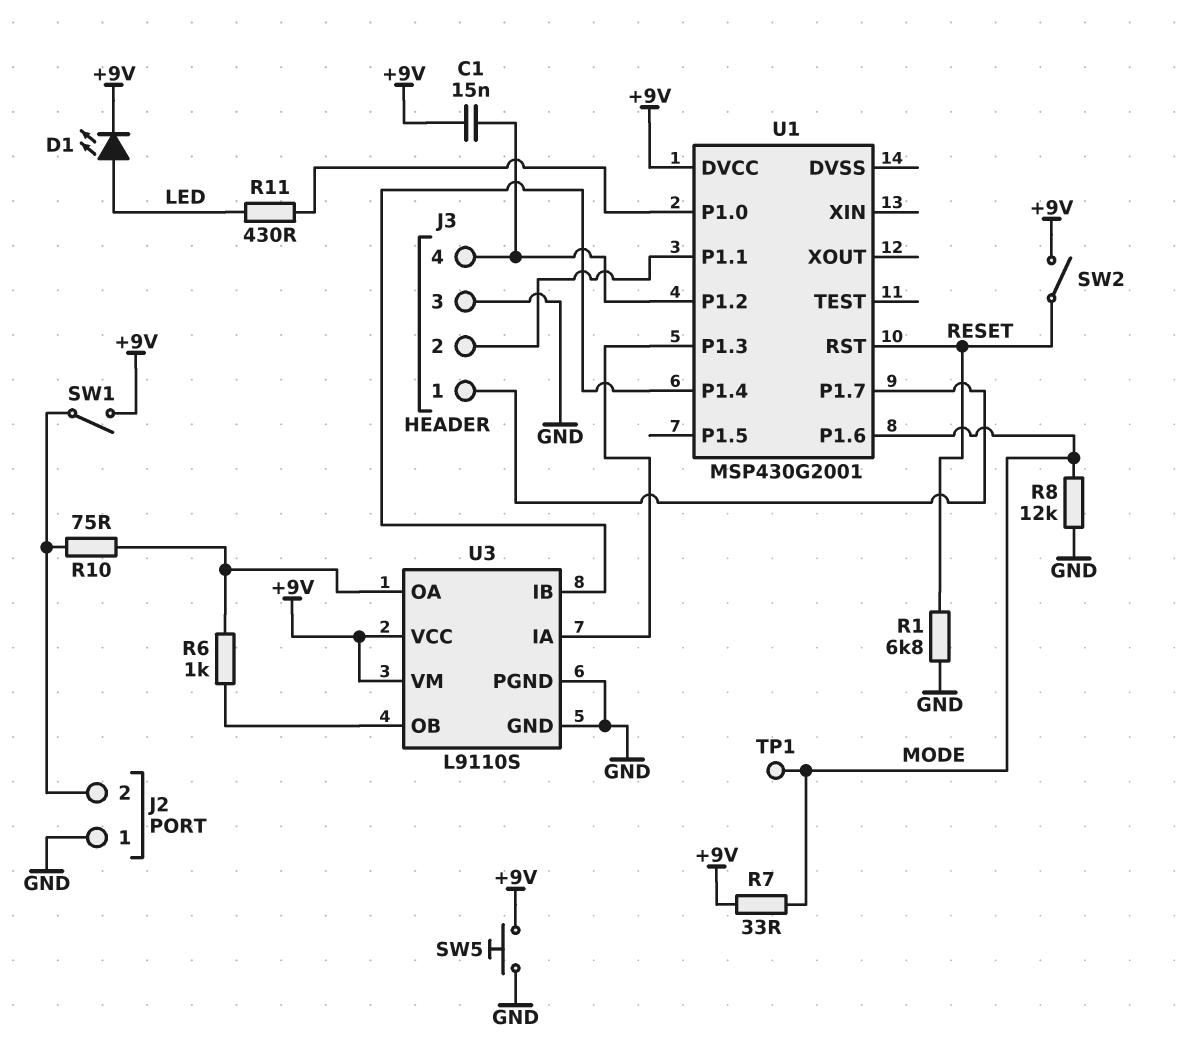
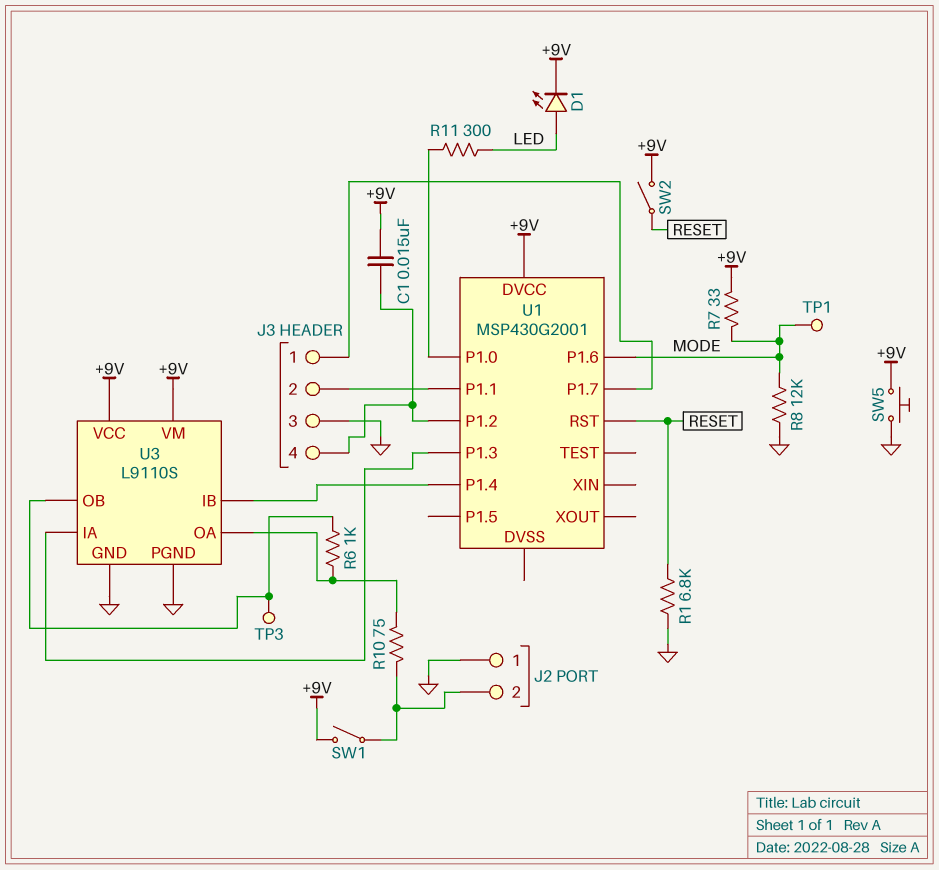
R11: 430 (LED, U1/P1.0) -> 300 (LED, U1/P1.0)
TP3: none -> test point (U3/OB)

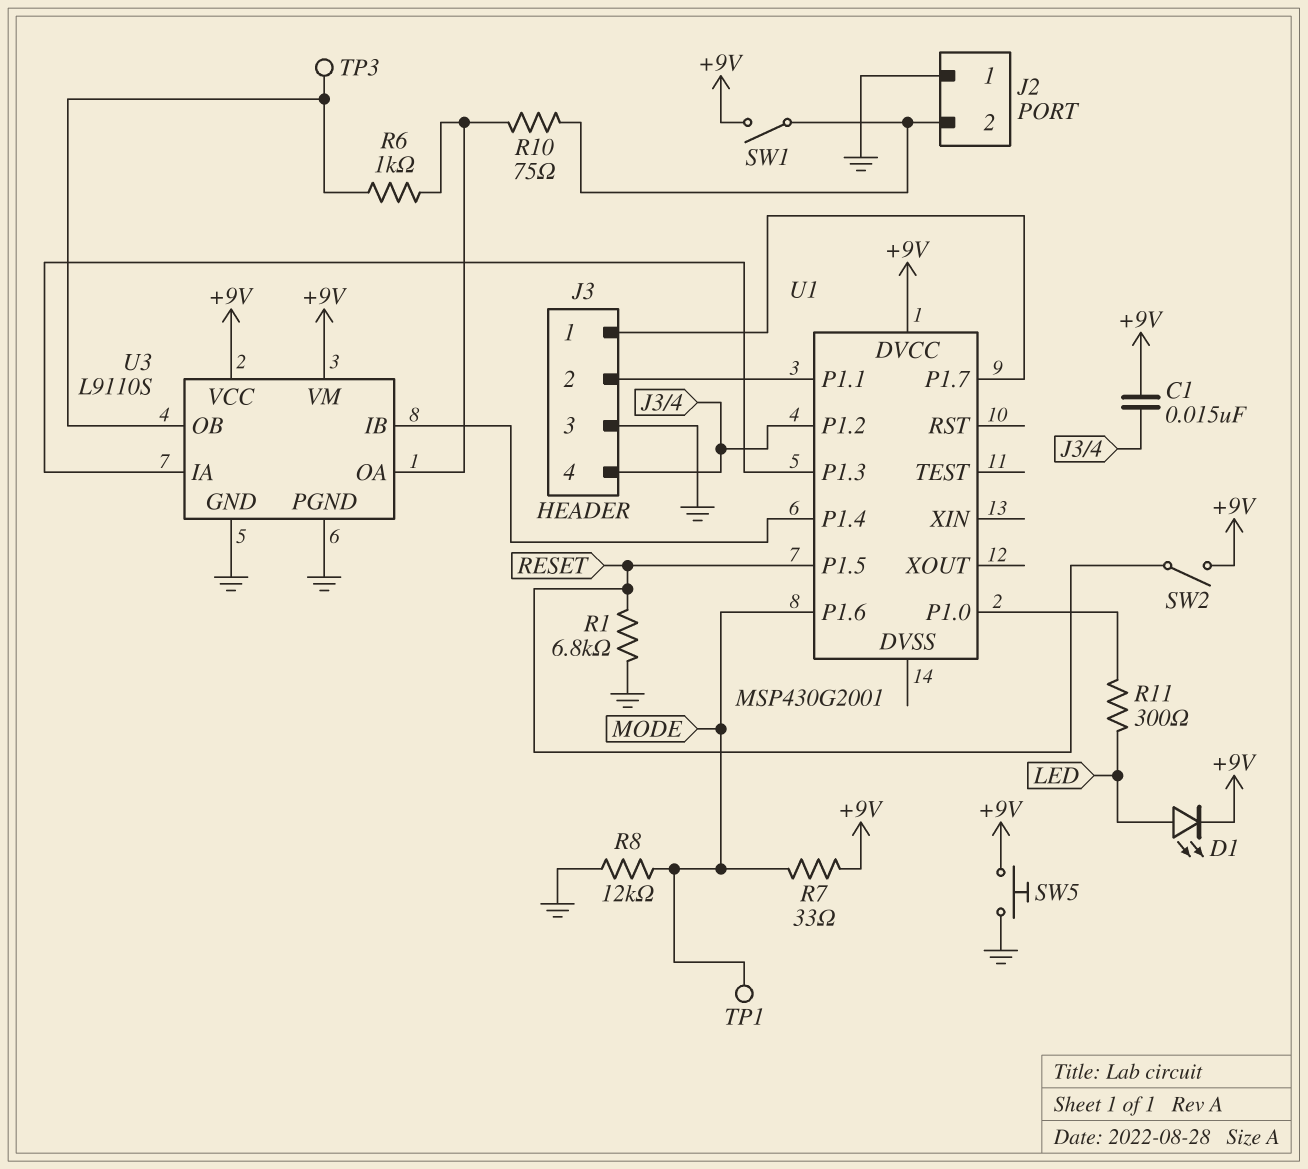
U1 pin P1.5: none -> RESET
U1 pin RST: RESET -> none

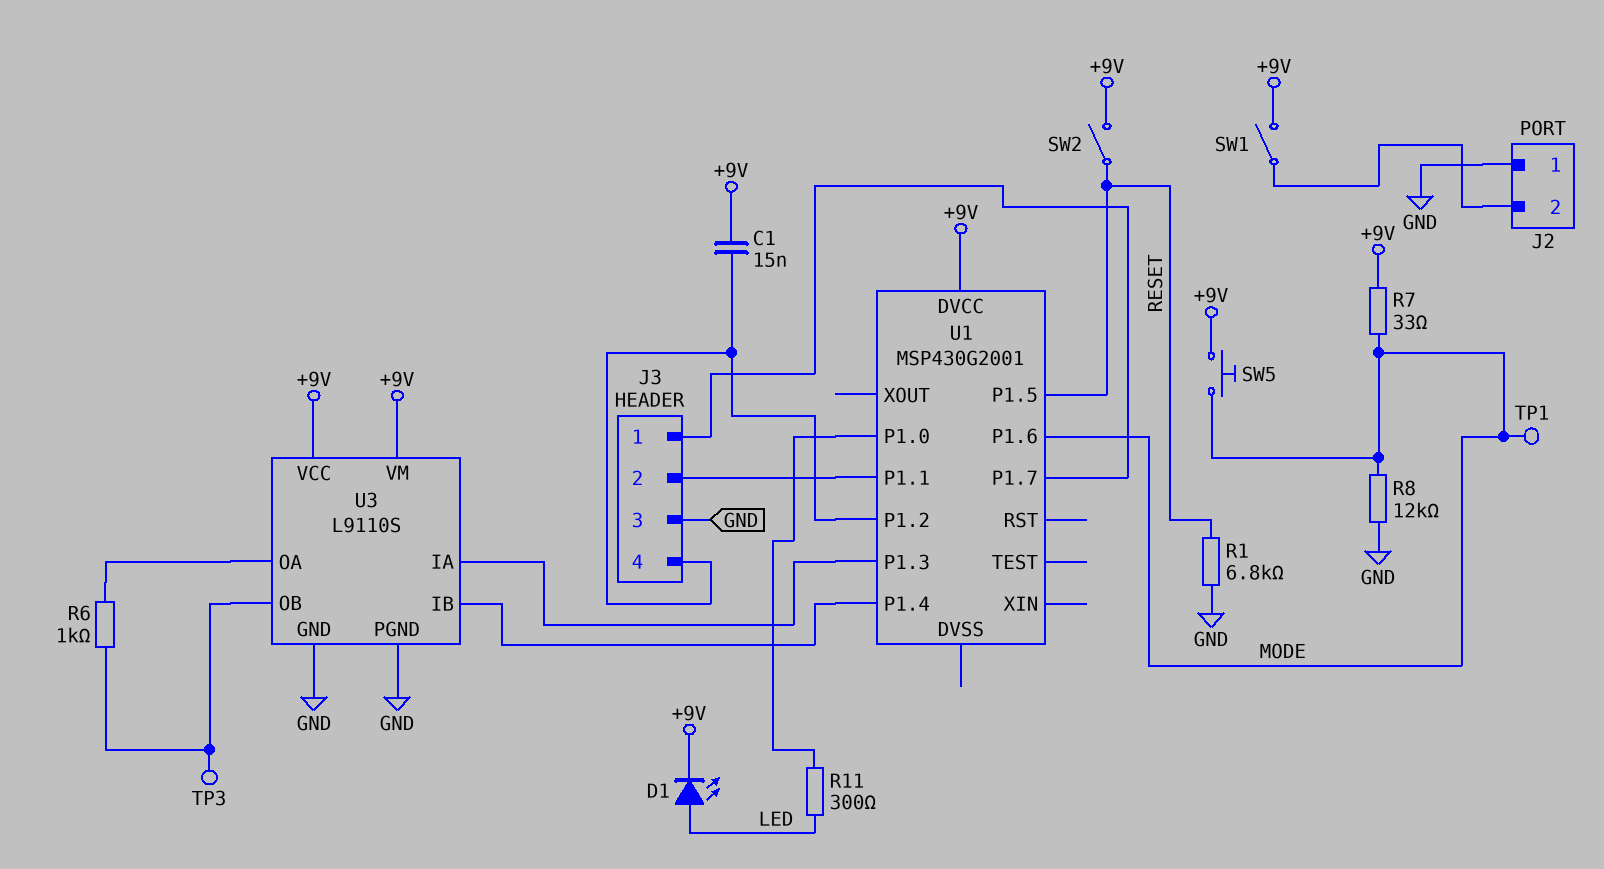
R10: 75 (J2/2, U3/OA) -> none
SW5: button (+9V, GND) -> button (+9V, MODE)

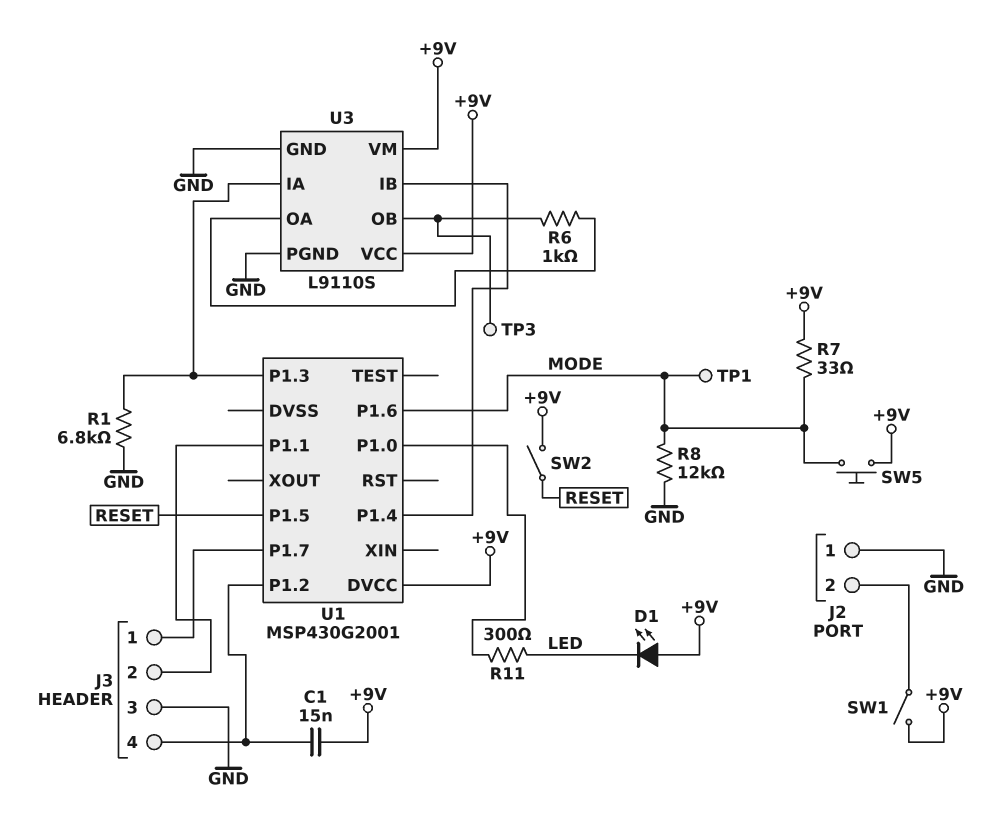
D1: LED (A LED, K +9V) -> LED (A +9V, K LED)
R1: 6.8k (GND, RESET) -> 6.8k (GND, U1/P1.3)

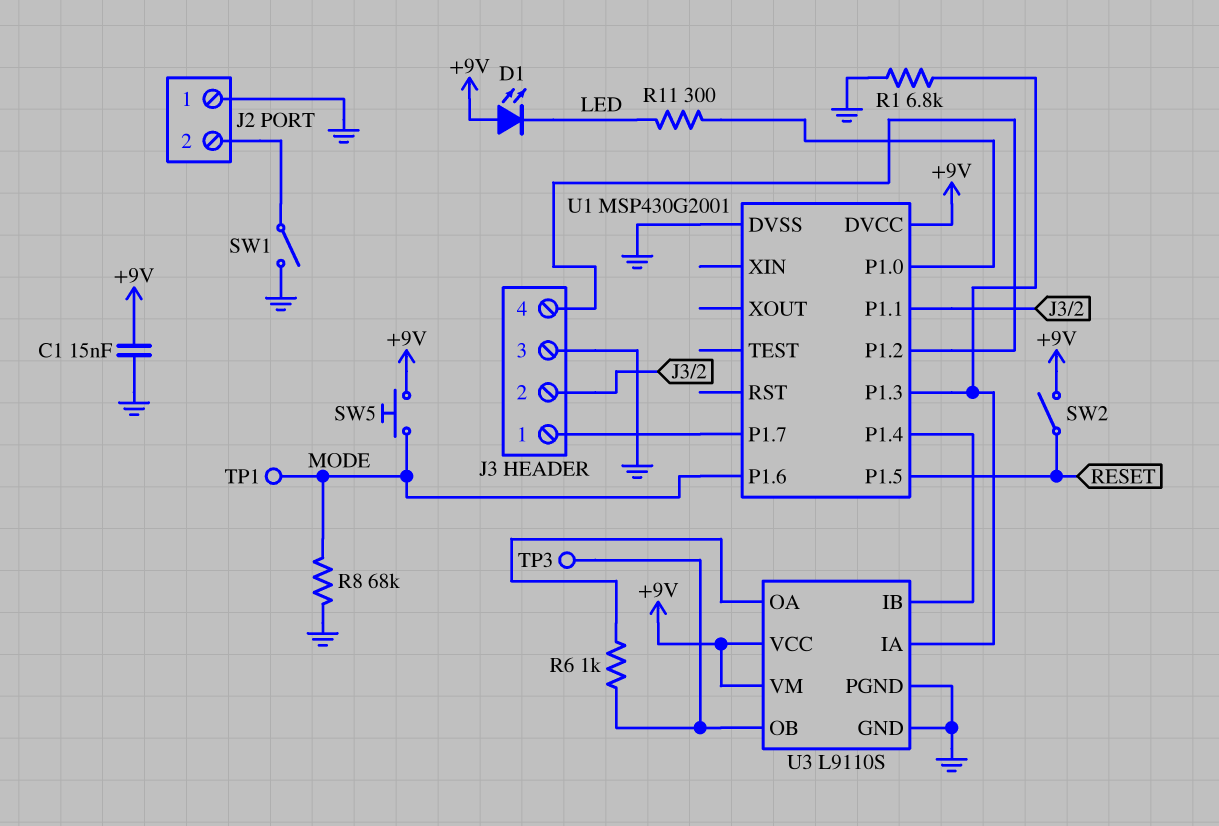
C1: 15nF (+9V, J3/4) -> 15nF (+9V, GND)
R7: 33 (+9V, MODE) -> none
R8: 12k (GND, MODE) -> 68k (GND, MODE)
SW1: switch (+9V, J2/2) -> switch (GND, J2/2)
U1 pin DVSS: none -> GND

